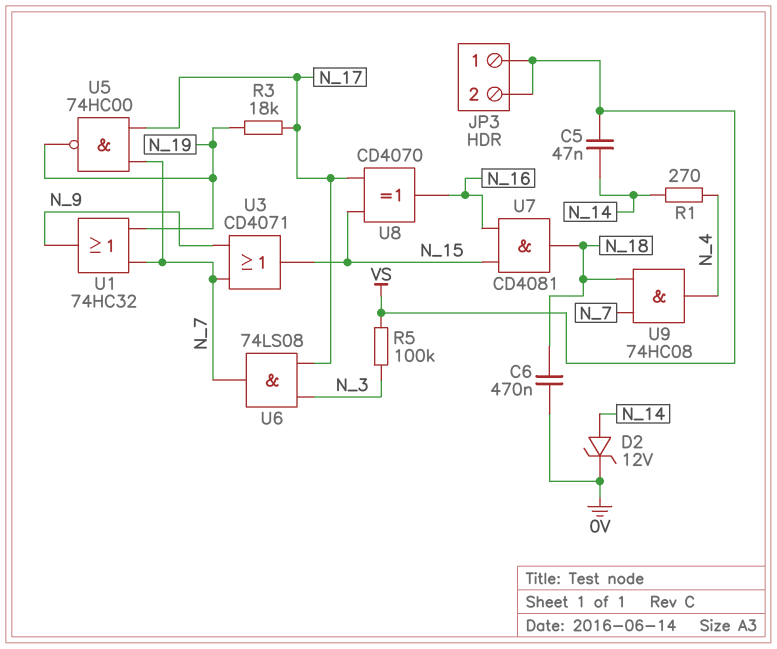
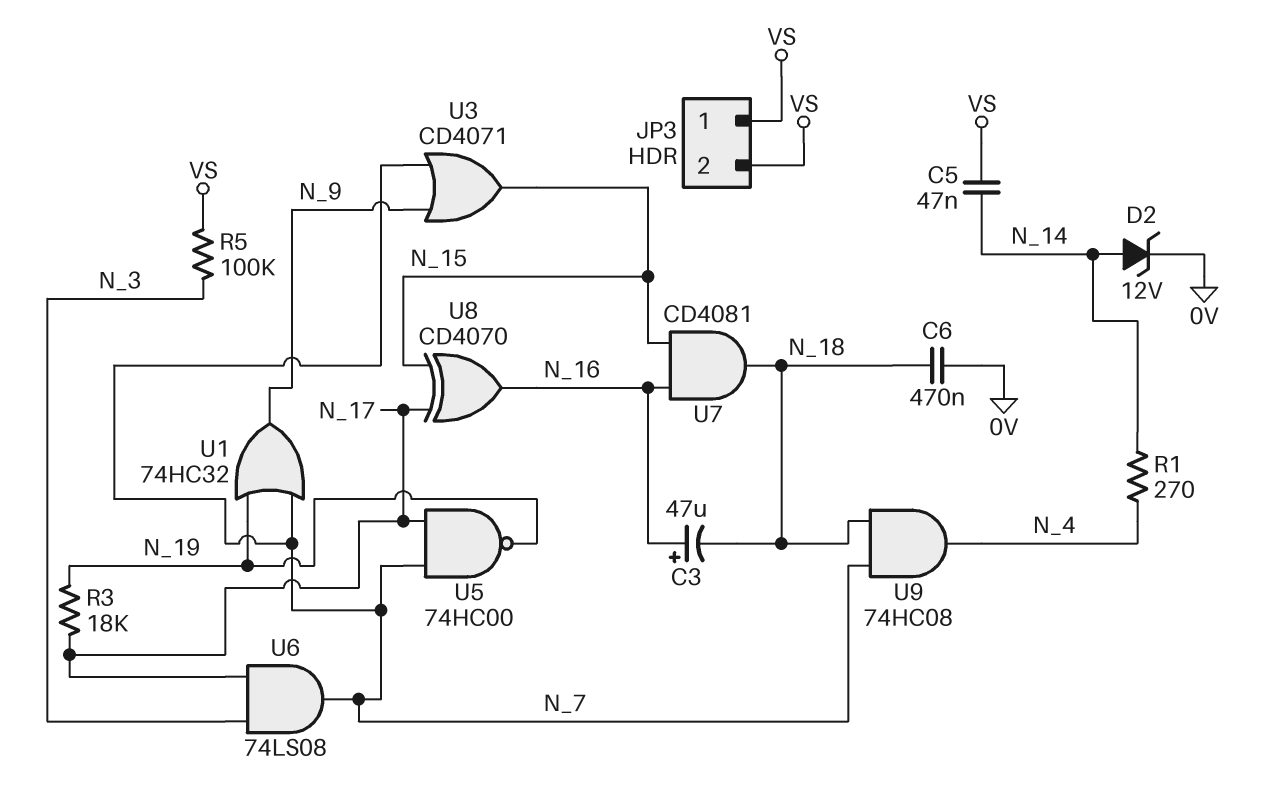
C3: none -> 47uF (plus N_16, minus N_18)

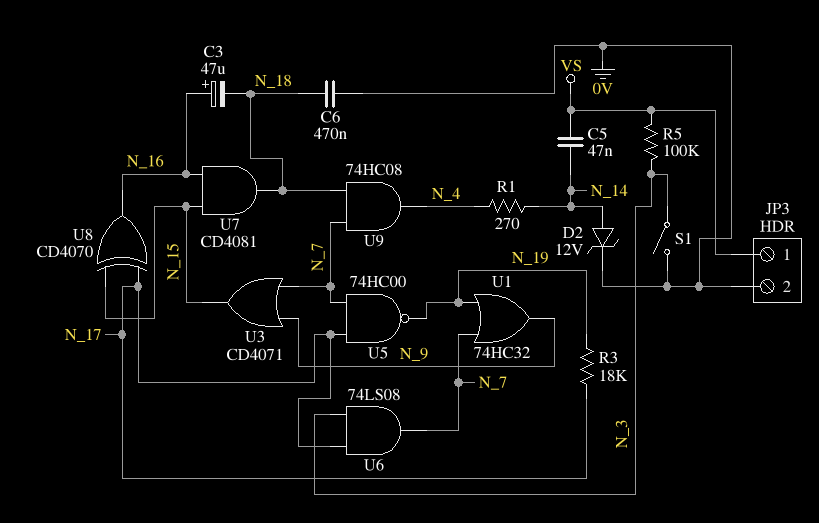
JP3 pin 2: VS -> 0V
S1: none -> switch (0V, N_3)

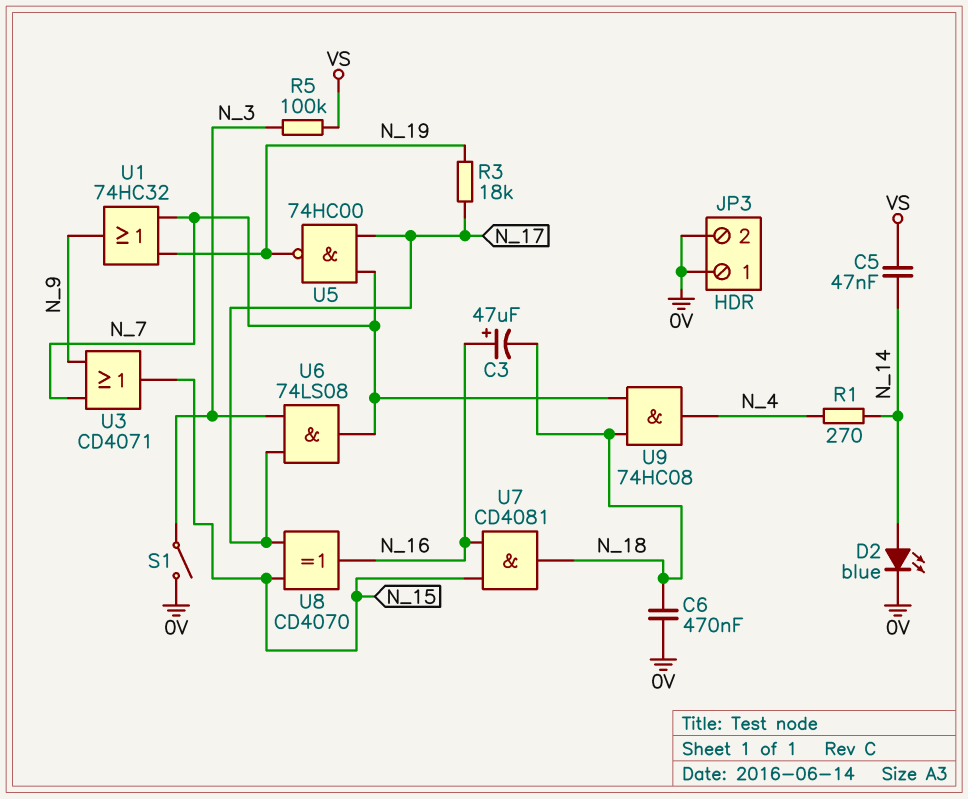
D2: zener 12V (A N_14, K 0V) -> LED blue (A N_14, K 0V)
JP3 pin 1: VS -> 0V

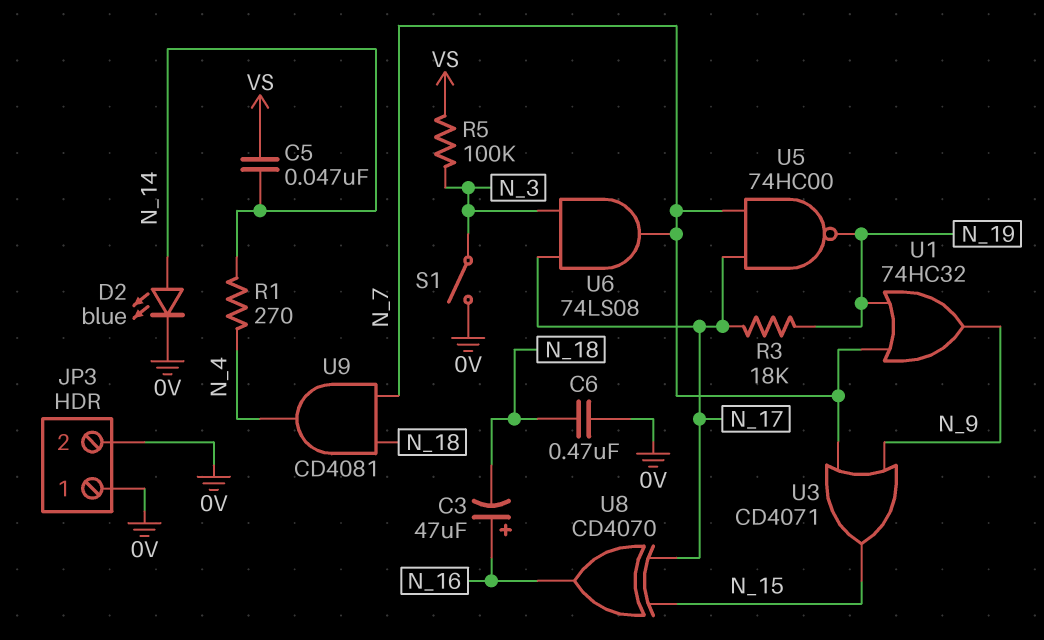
U7: AND CD4081 (in N_15, in N_16, out N_18) -> none
U9: AND 74HC08 (in N_7, in N_18, out N_4) -> AND CD4081 (in N_7, in N_18, out N_4)

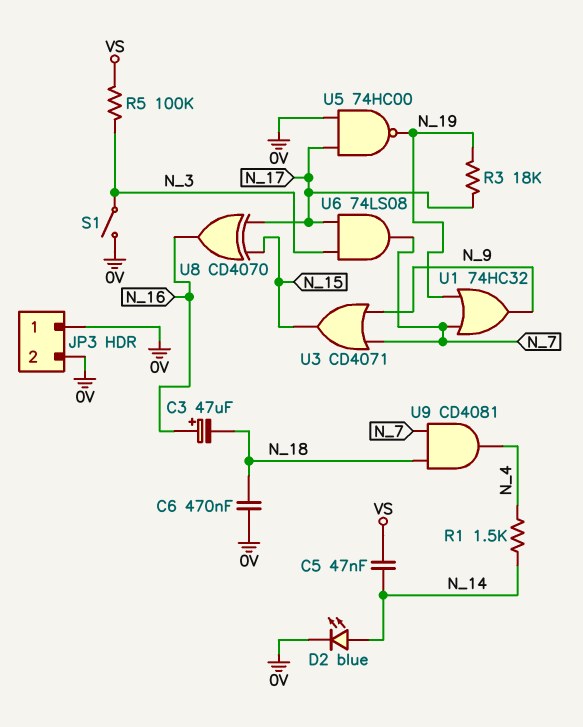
R1: 270 (N_4, N_14) -> 1.5k (N_4, N_14)
U5: NAND 74HC00 (in N_7, in N_17, out N_19) -> NAND 74HC00 (in 0V, in N_17, out N_19)

